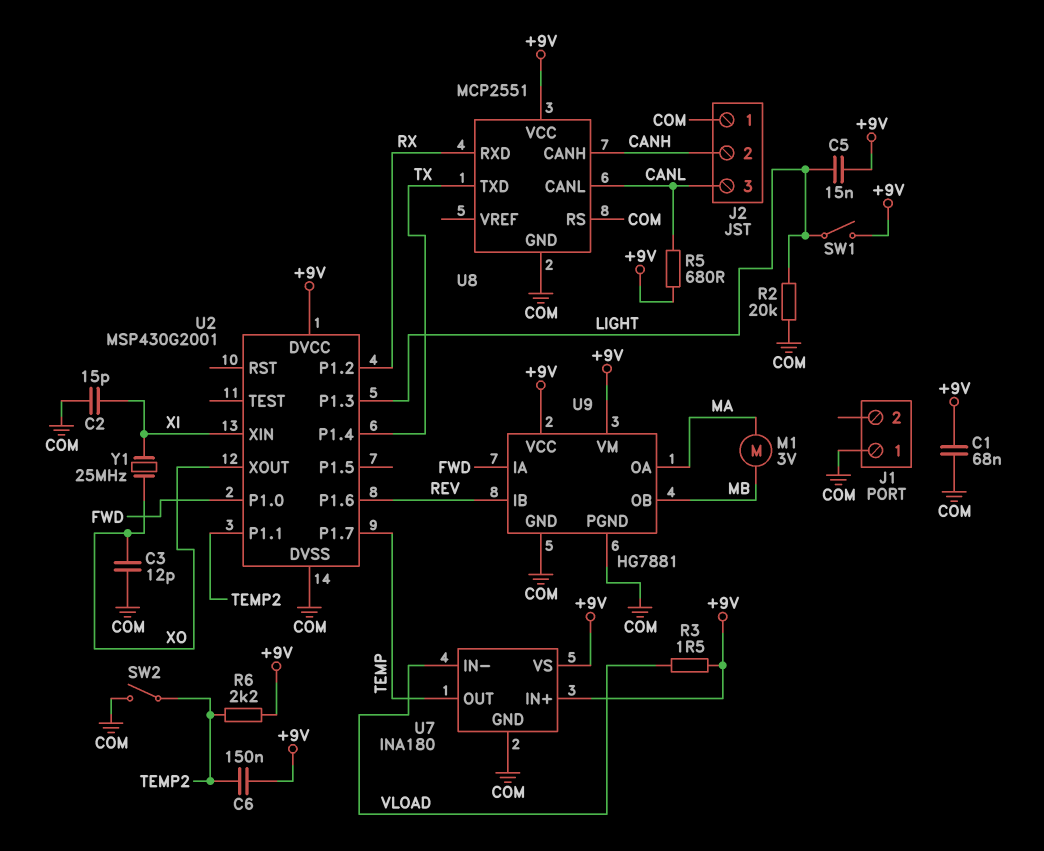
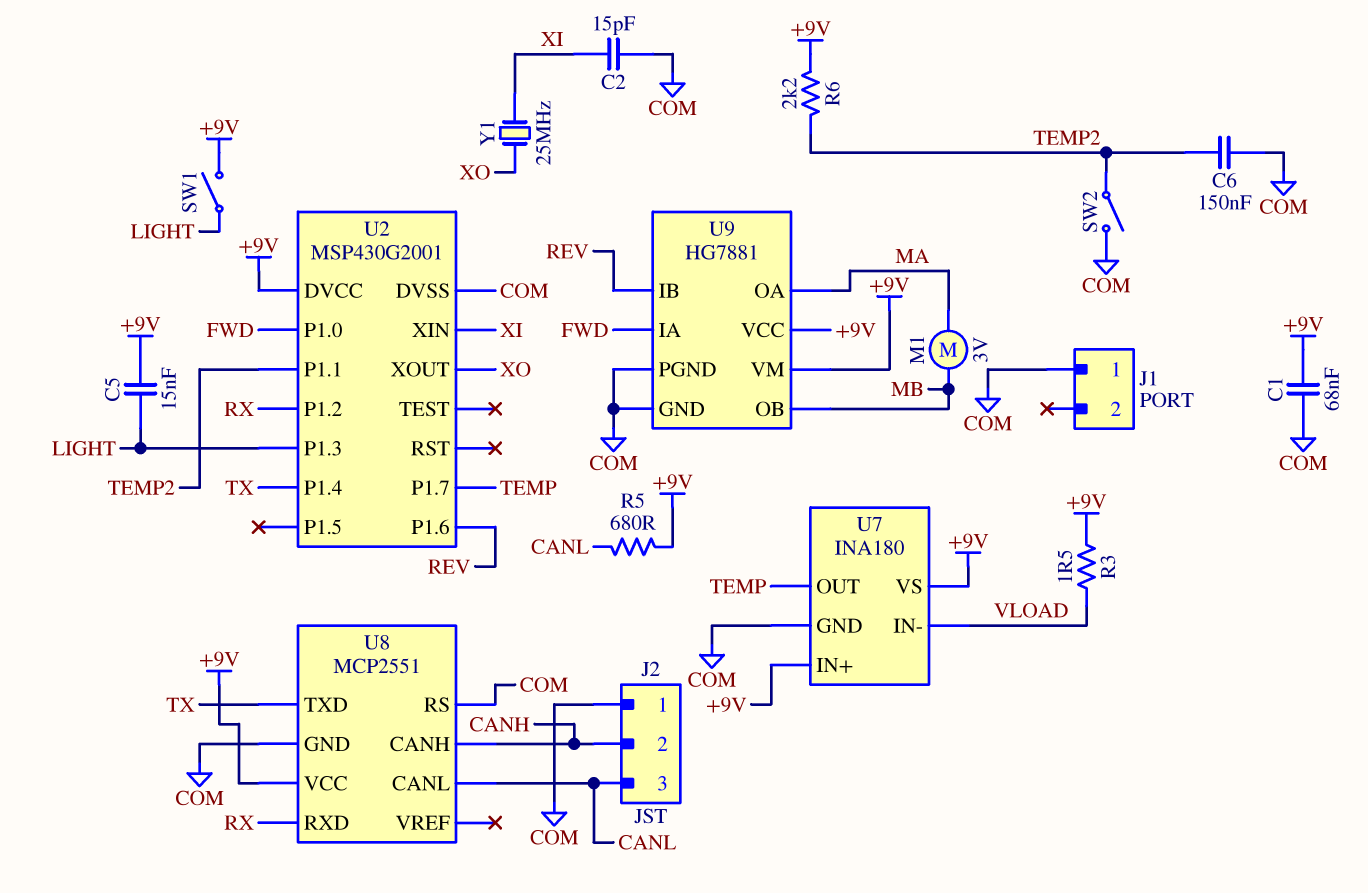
C3: 12pF (COM, XO) -> none
C6: 150nF (+9V, TEMP2) -> 150nF (COM, TEMP2)
R2: 20k (COM, LIGHT) -> none

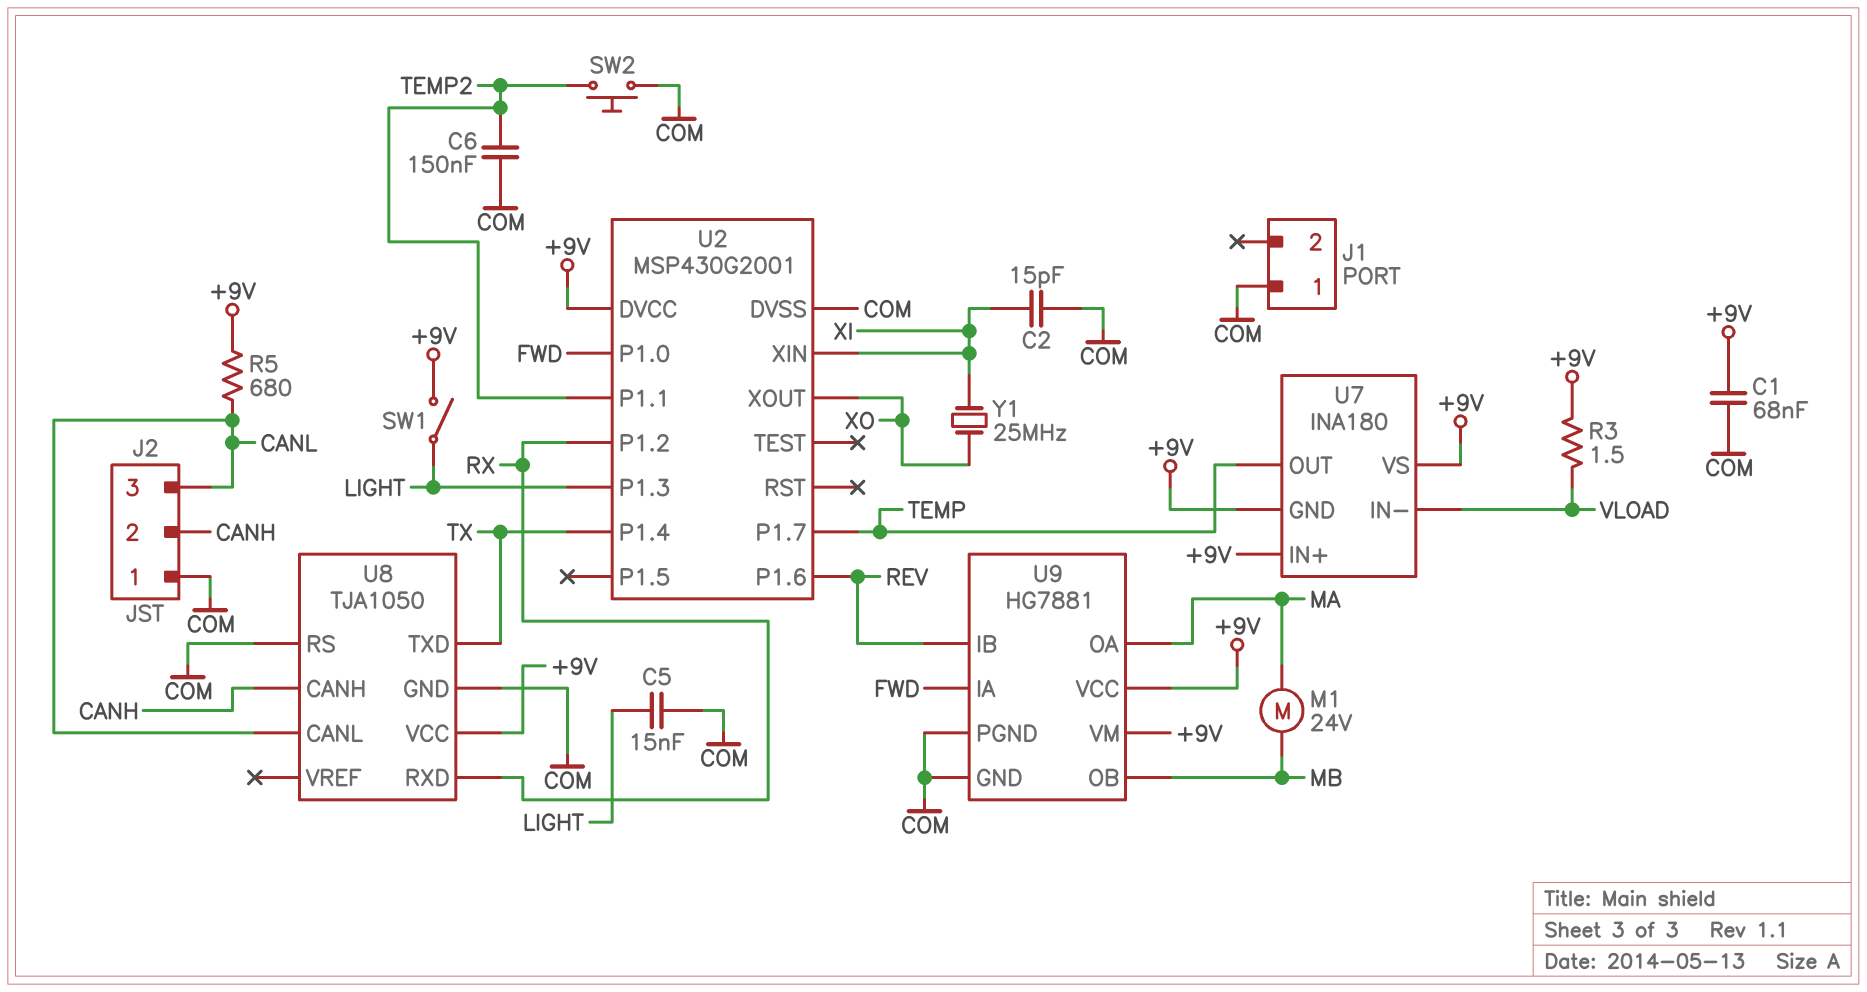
C5: 15nF (+9V, LIGHT) -> 15nF (COM, LIGHT)
M1: motor 3V (MA, MB) -> motor 24V (MA, MB)
R6: 2.2k (+9V, TEMP2) -> none
SW2: switch (COM, TEMP2) -> button (COM, TEMP2)
U7 pin GND: COM -> +9V
U8: MCP2551 -> TJA1050

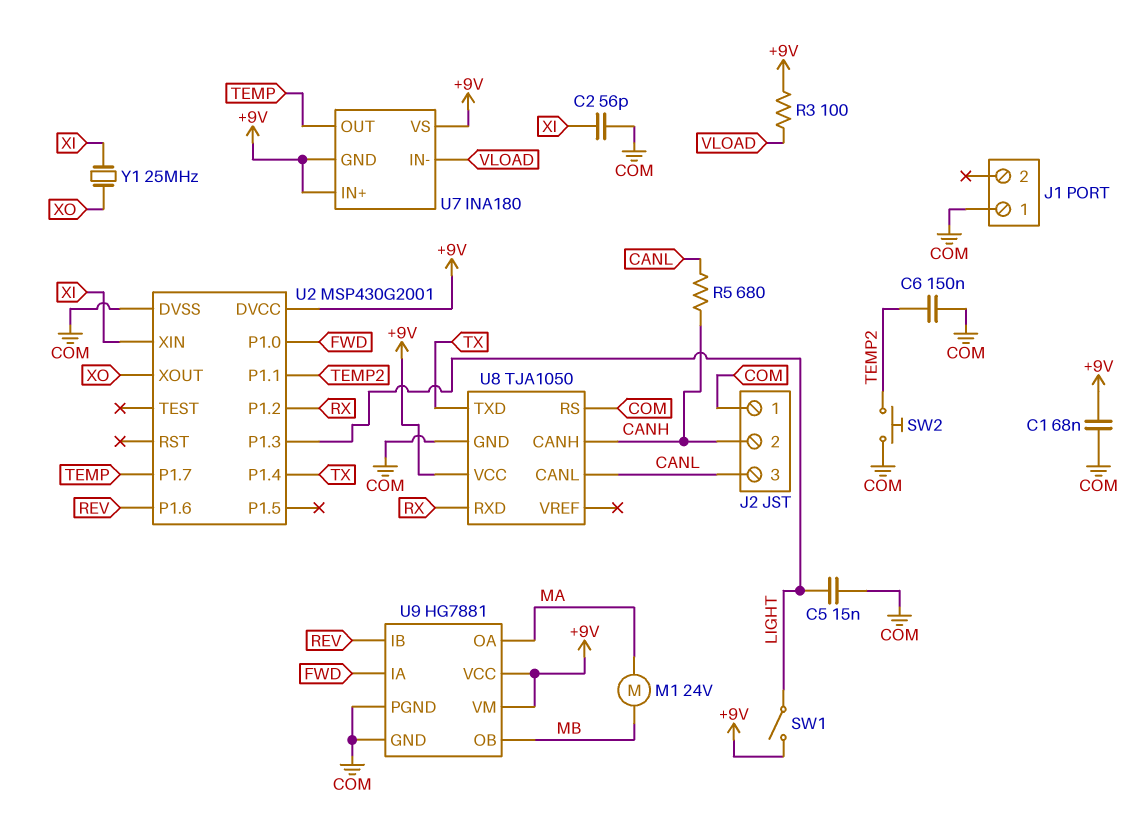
C2: 15pF (COM, XI) -> 56pF (COM, XI)
R3: 1.5 (+9V, VLOAD) -> 100 (+9V, VLOAD)
R5: 680 (+9V, CANL) -> 680 (CANH, CANL)

